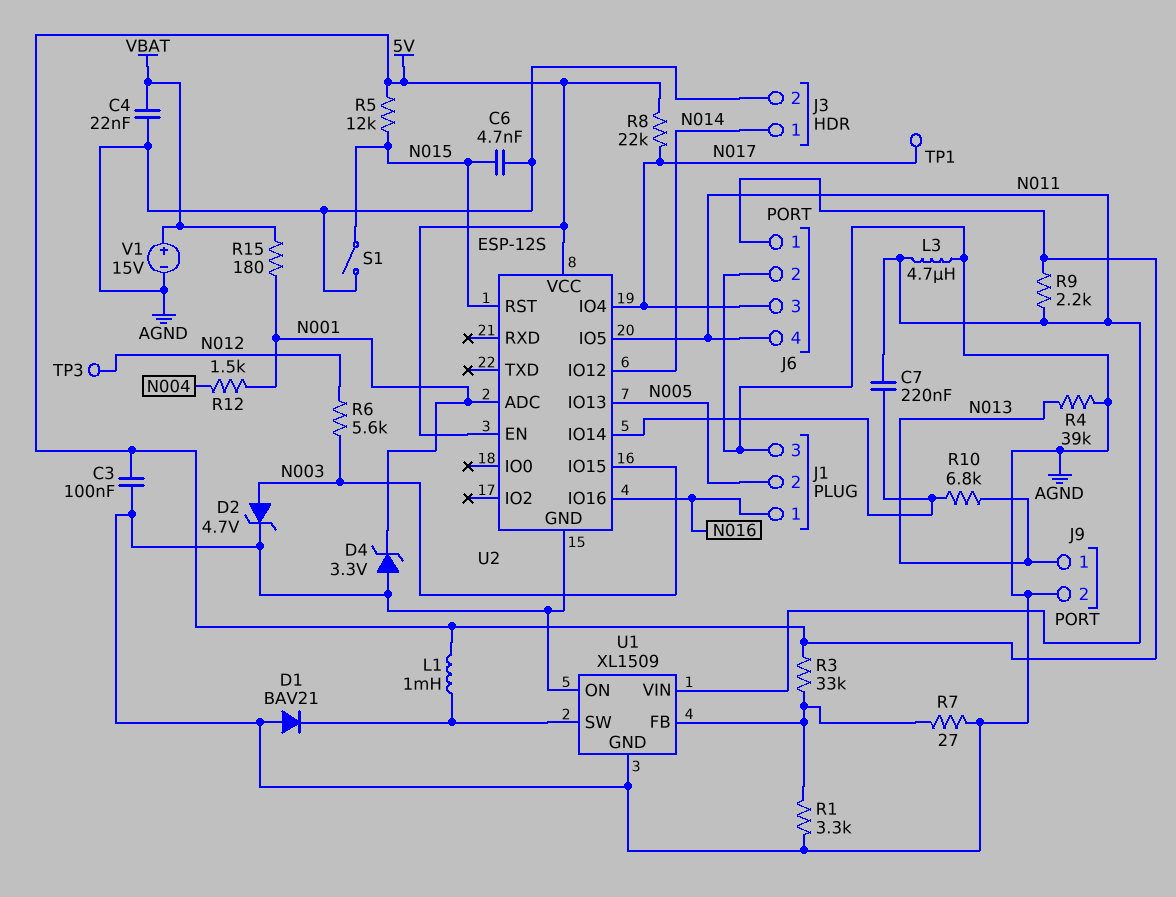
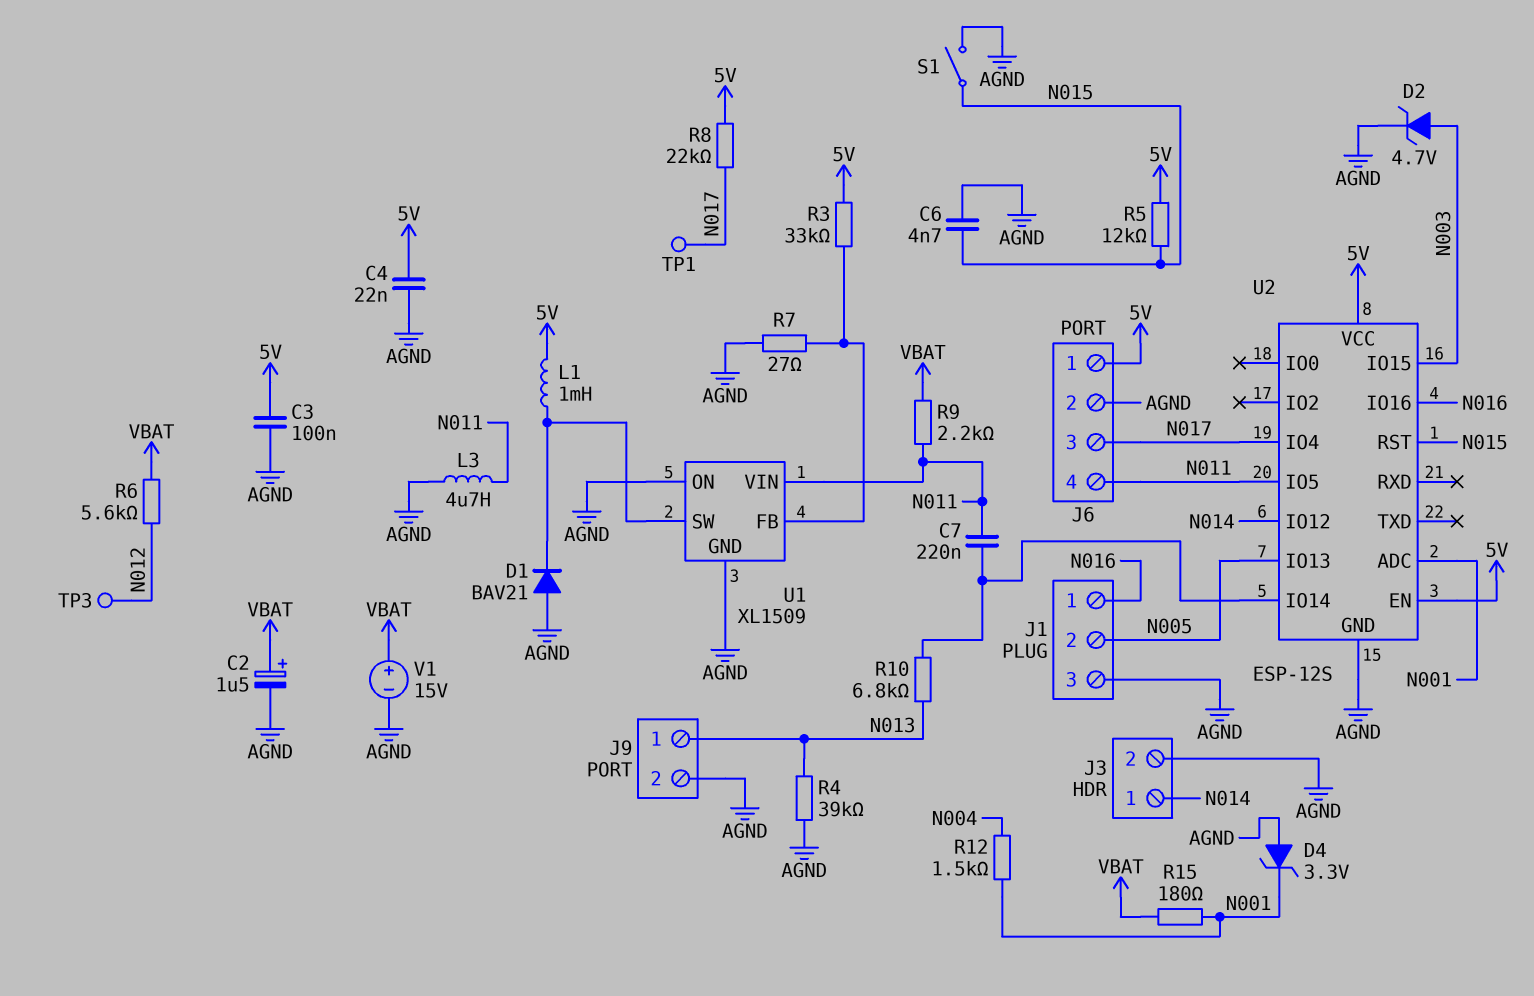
C2: none -> 1.5uF (plus VBAT, minus AGND)
C4: 22nF (AGND, VBAT) -> 22nF (5V, AGND)
R1: 3.3k (AGND, U1/FB) -> none
R6: 5.6k (N003, N012) -> 5.6k (N012, VBAT)
R9: 2.2k (5V, N011) -> 2.2k (N011, VBAT)

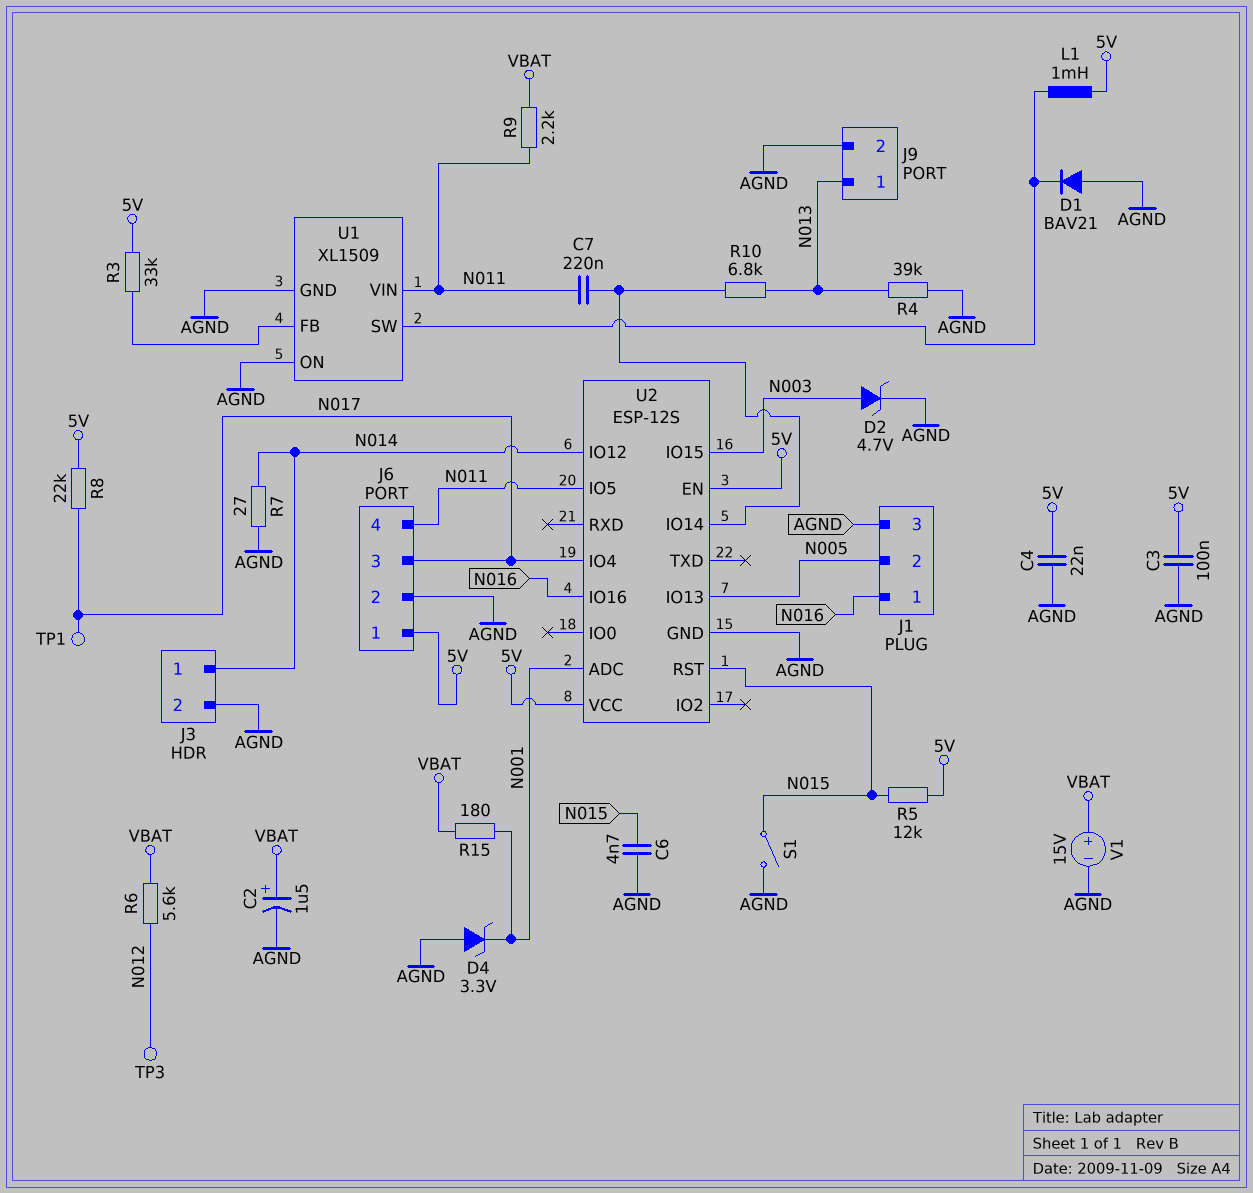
L3: 4.7uH (AGND, N011) -> none
R7: 27 (AGND, U1/FB) -> 27 (AGND, N014)
R12: 1.5k (N001, N004) -> none

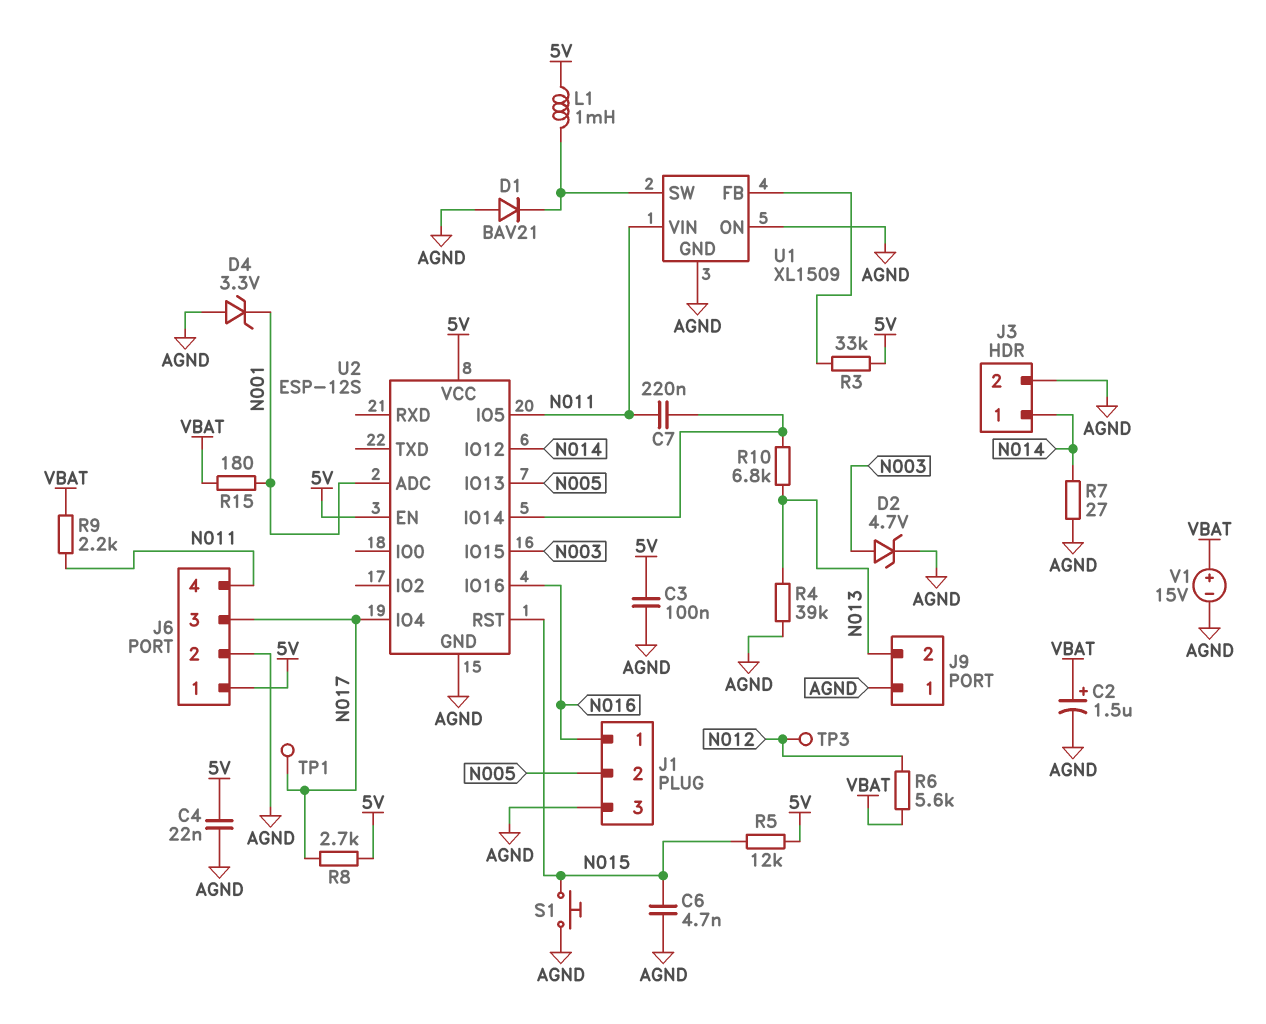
J9 pin 1: N013 -> AGND
J9 pin 2: AGND -> N013
R8: 22k (5V, N017) -> 2.7k (5V, N017)
S1: switch (AGND, N015) -> button (AGND, N015)

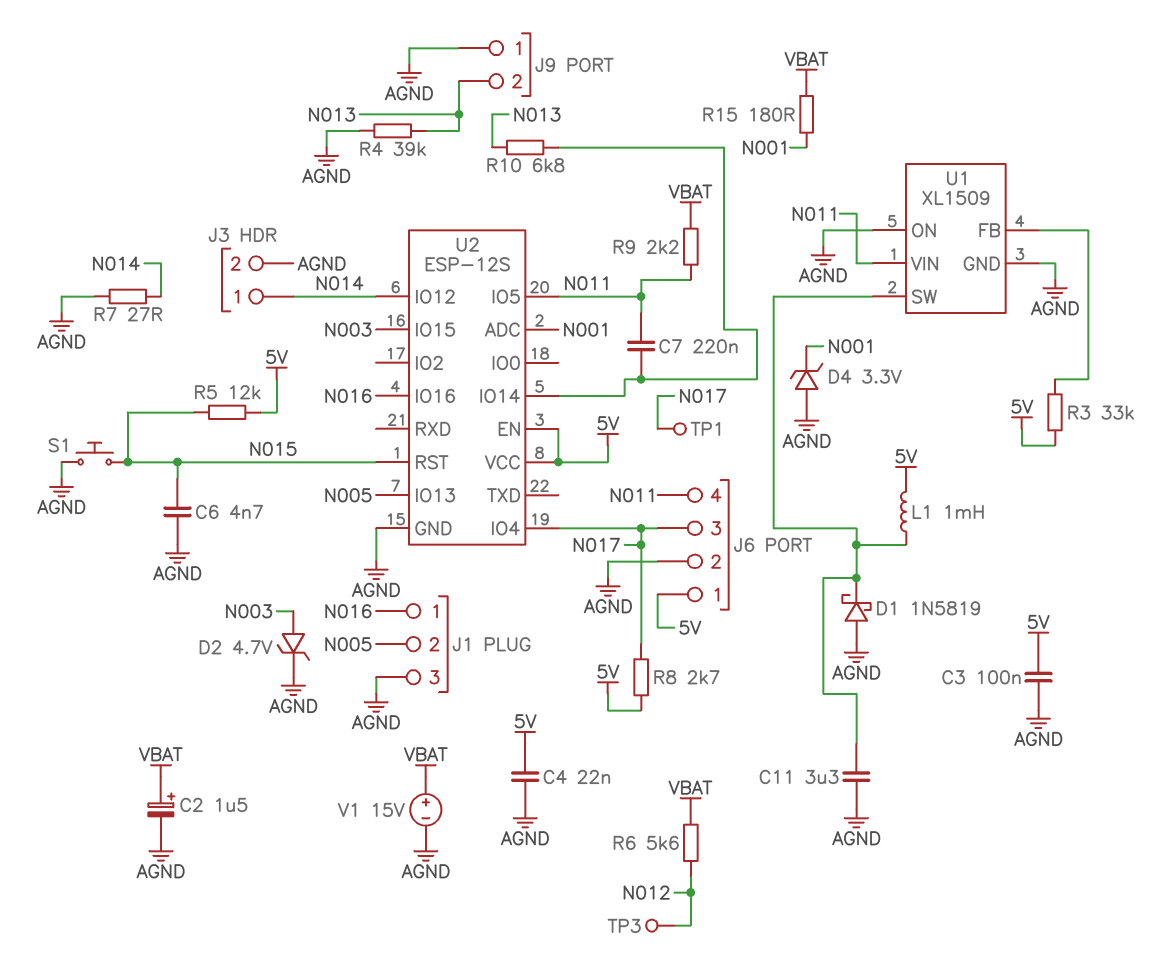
C11: none -> 3.3uF (AGND, U1/SW)
D1: diode BAV21 (A AGND, K U1/SW) -> schottky 1N5819 (A AGND, K U1/SW)

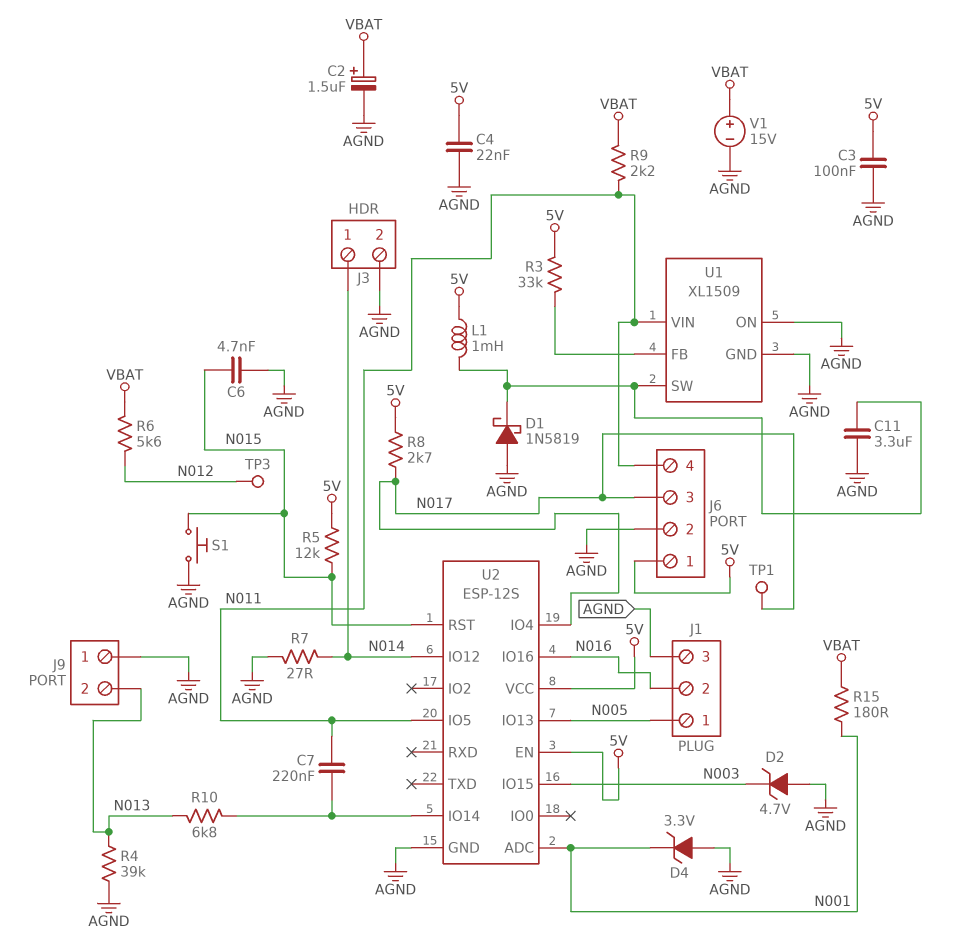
D2: zener 4.7V (A N003, K AGND) -> zener 4.7V (A AGND, K N003)
J1 pin 1: N016 -> N005
J1 pin 2: N005 -> N016

